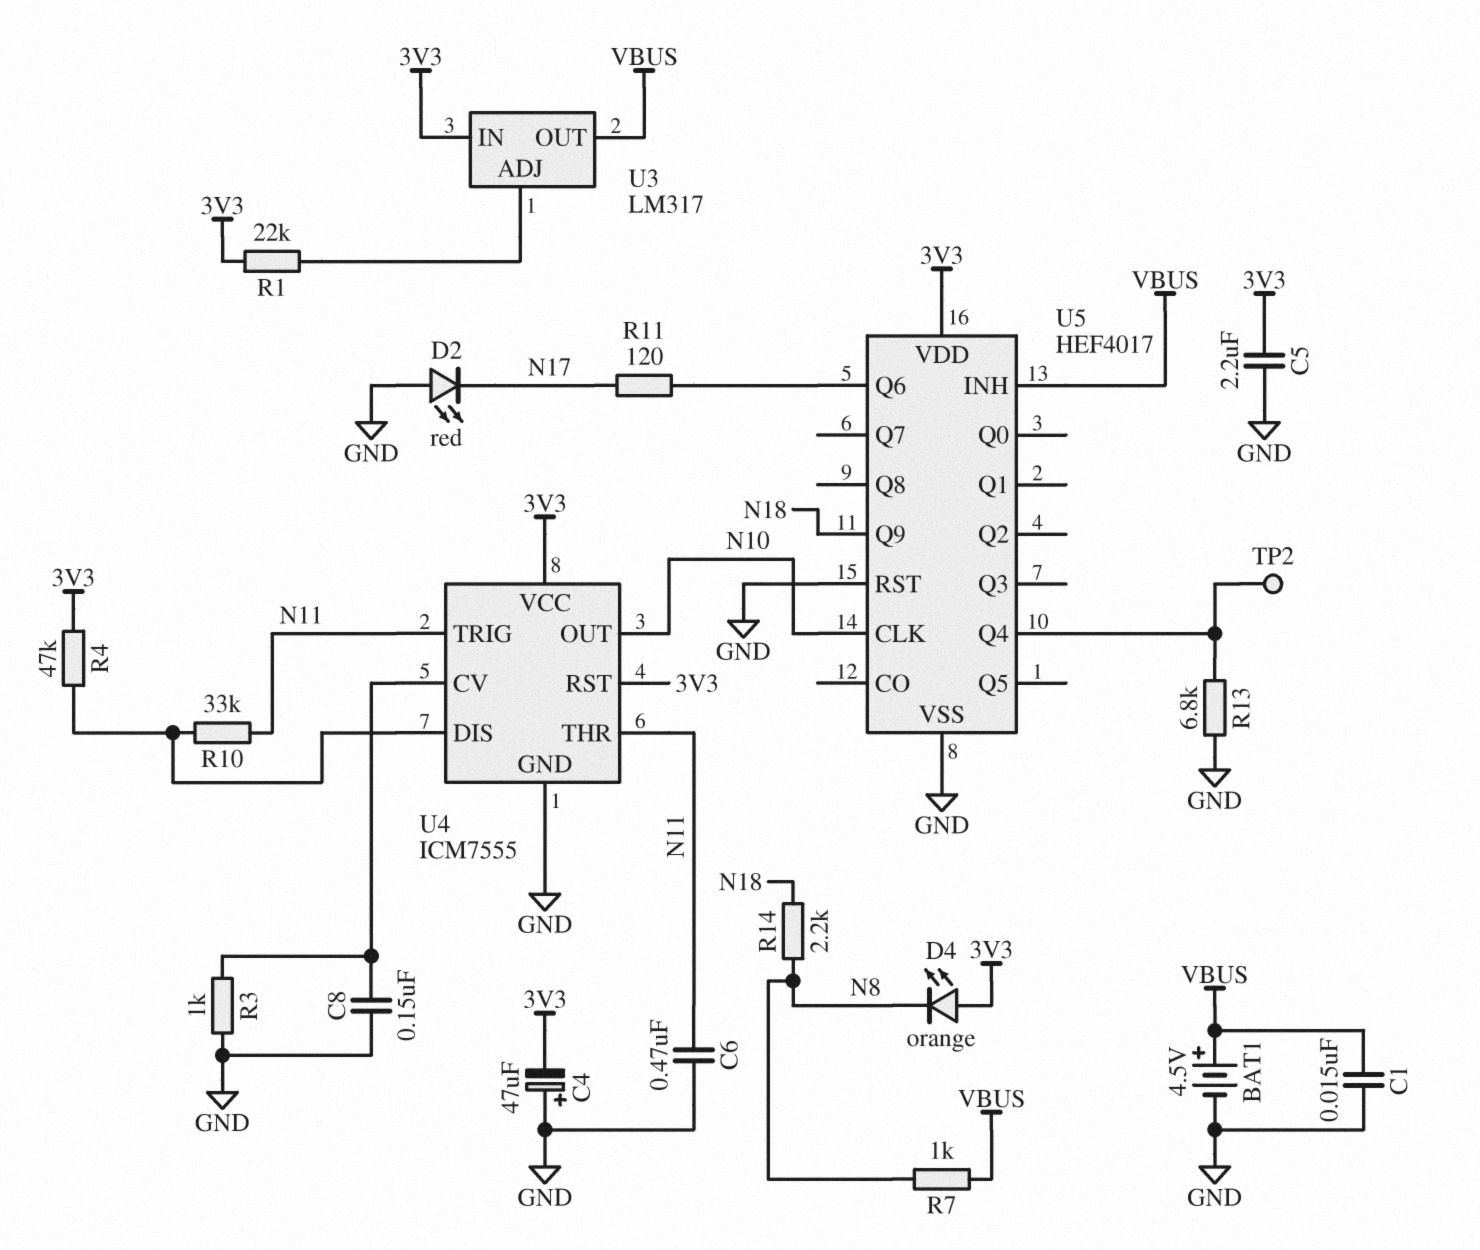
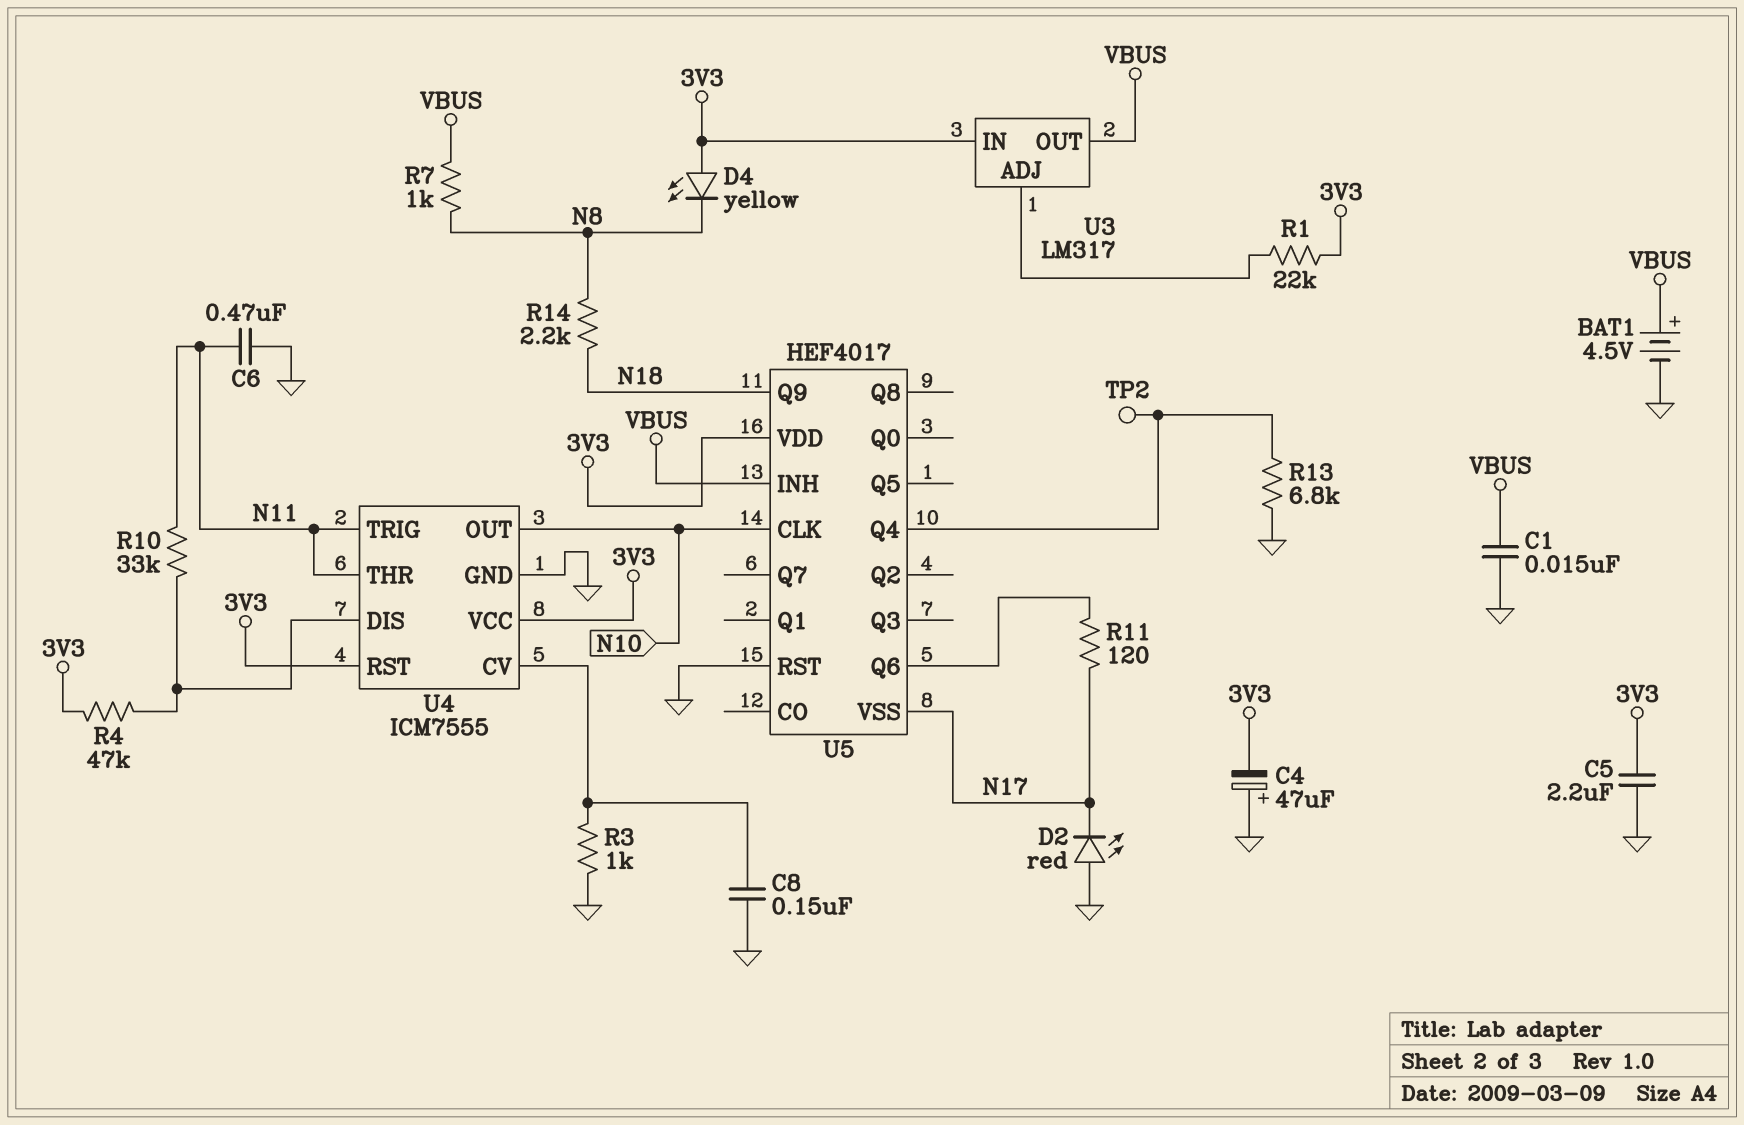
D4: LED orange (A 3V3, K N8) -> LED yellow (A 3V3, K N8)
U5 pin VSS: GND -> N17

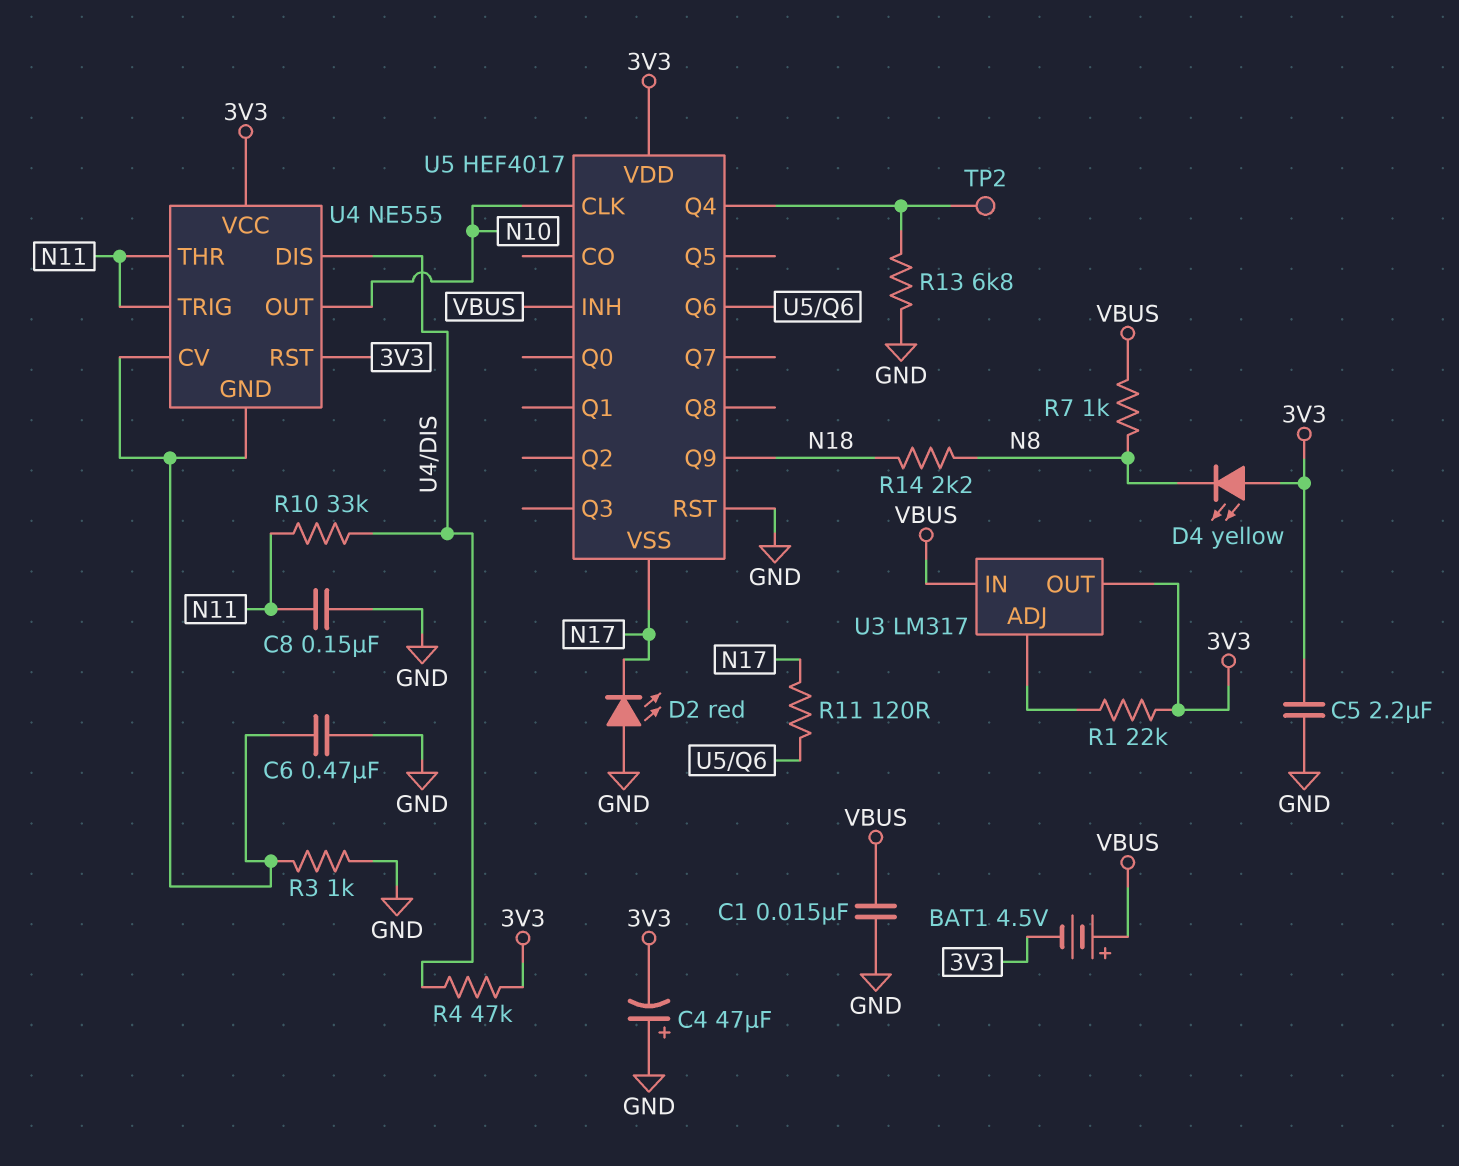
BAT1: 4.5V (plus VBUS, minus GND) -> 4.5V (plus VBUS, minus 3V3)
C6: 470nF (GND, N11) -> 470nF (GND, U4/CV)
C8: 150nF (GND, U4/CV) -> 150nF (GND, N11)
U3 pin IN: 3V3 -> VBUS
U3 pin OUT: VBUS -> 3V3
U4: ICM7555 -> NE555
U4 pin GND: GND -> U4/CV

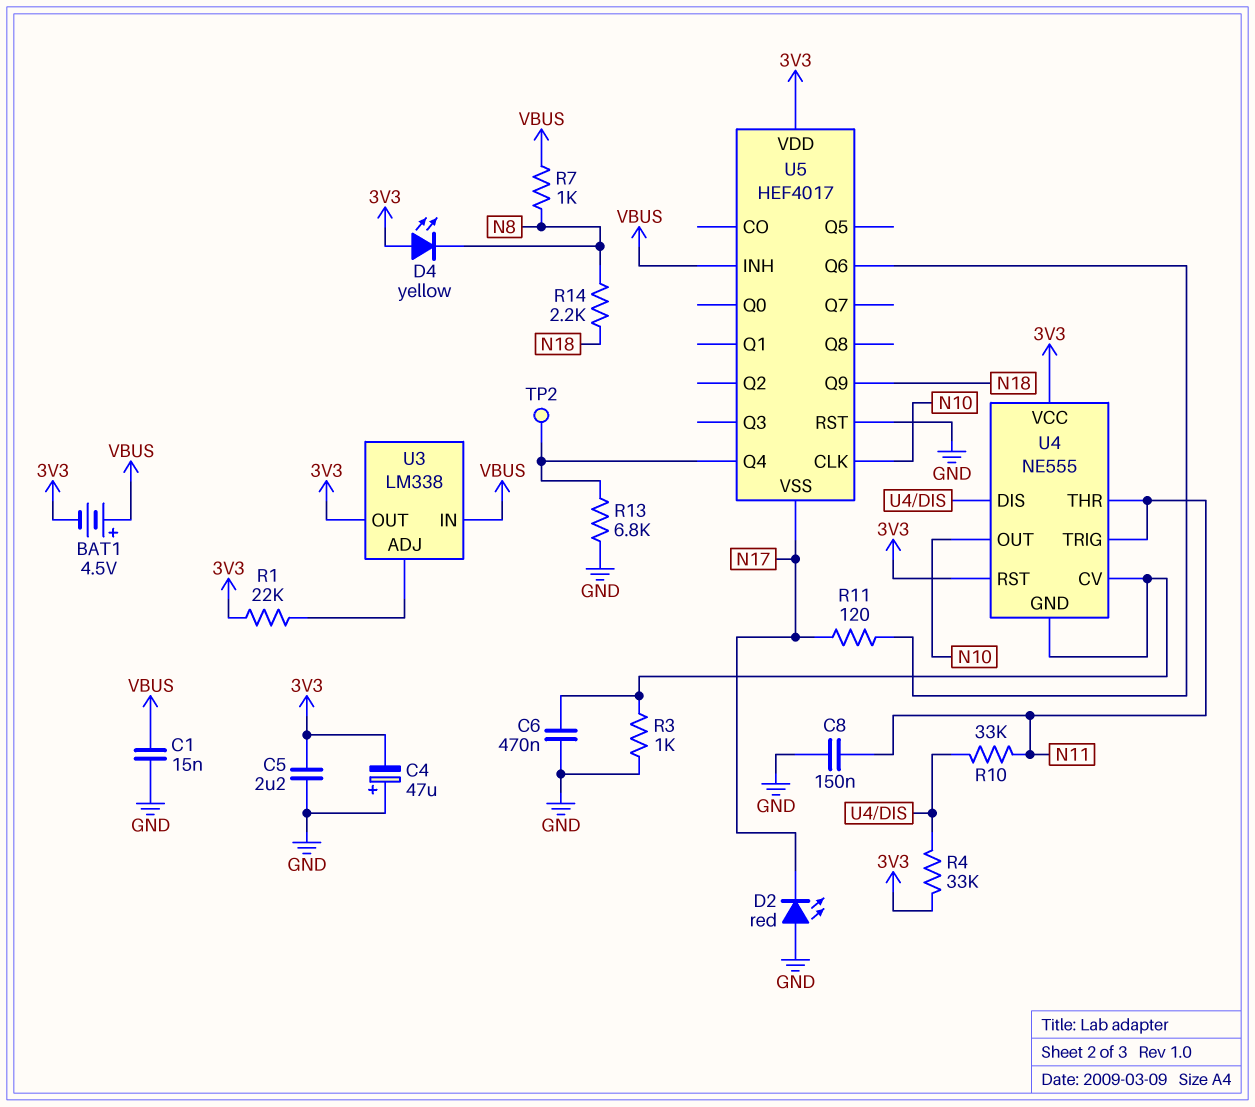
R4: 47k (3V3, U4/DIS) -> 33k (3V3, U4/DIS)
U3: LM317 -> LM338

